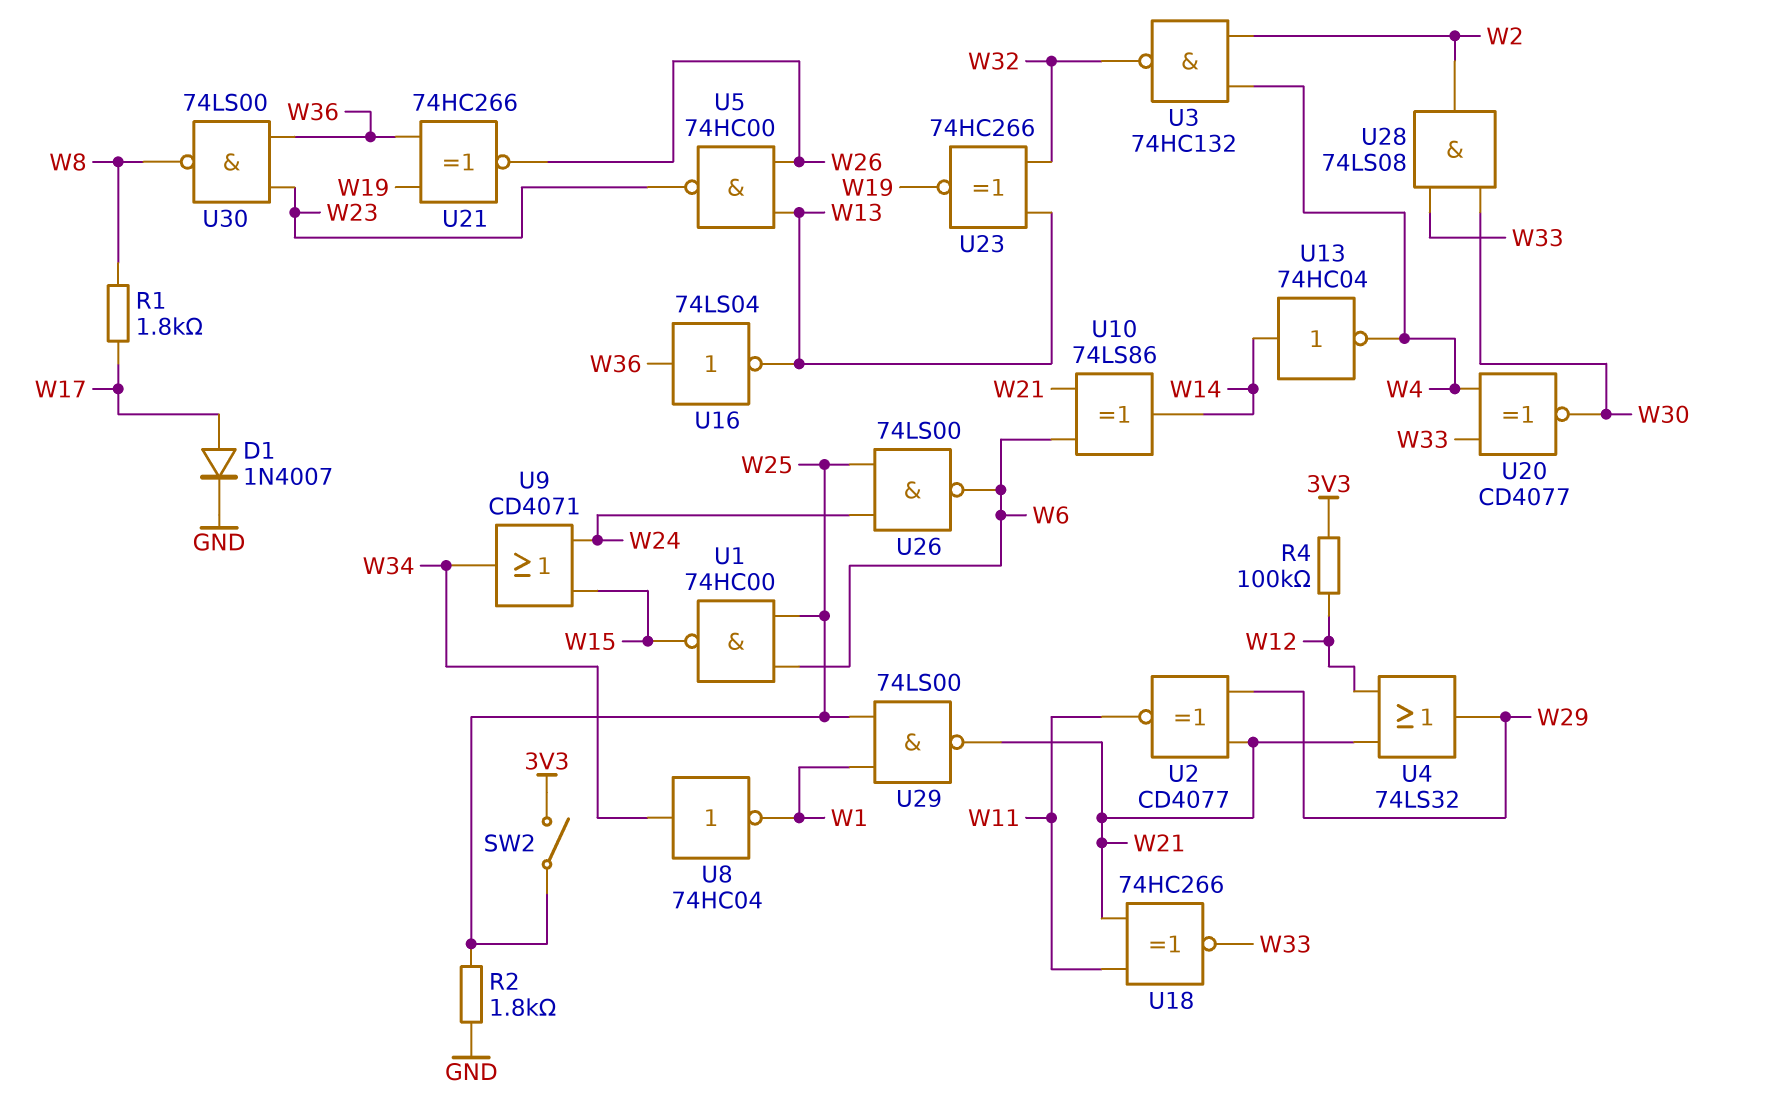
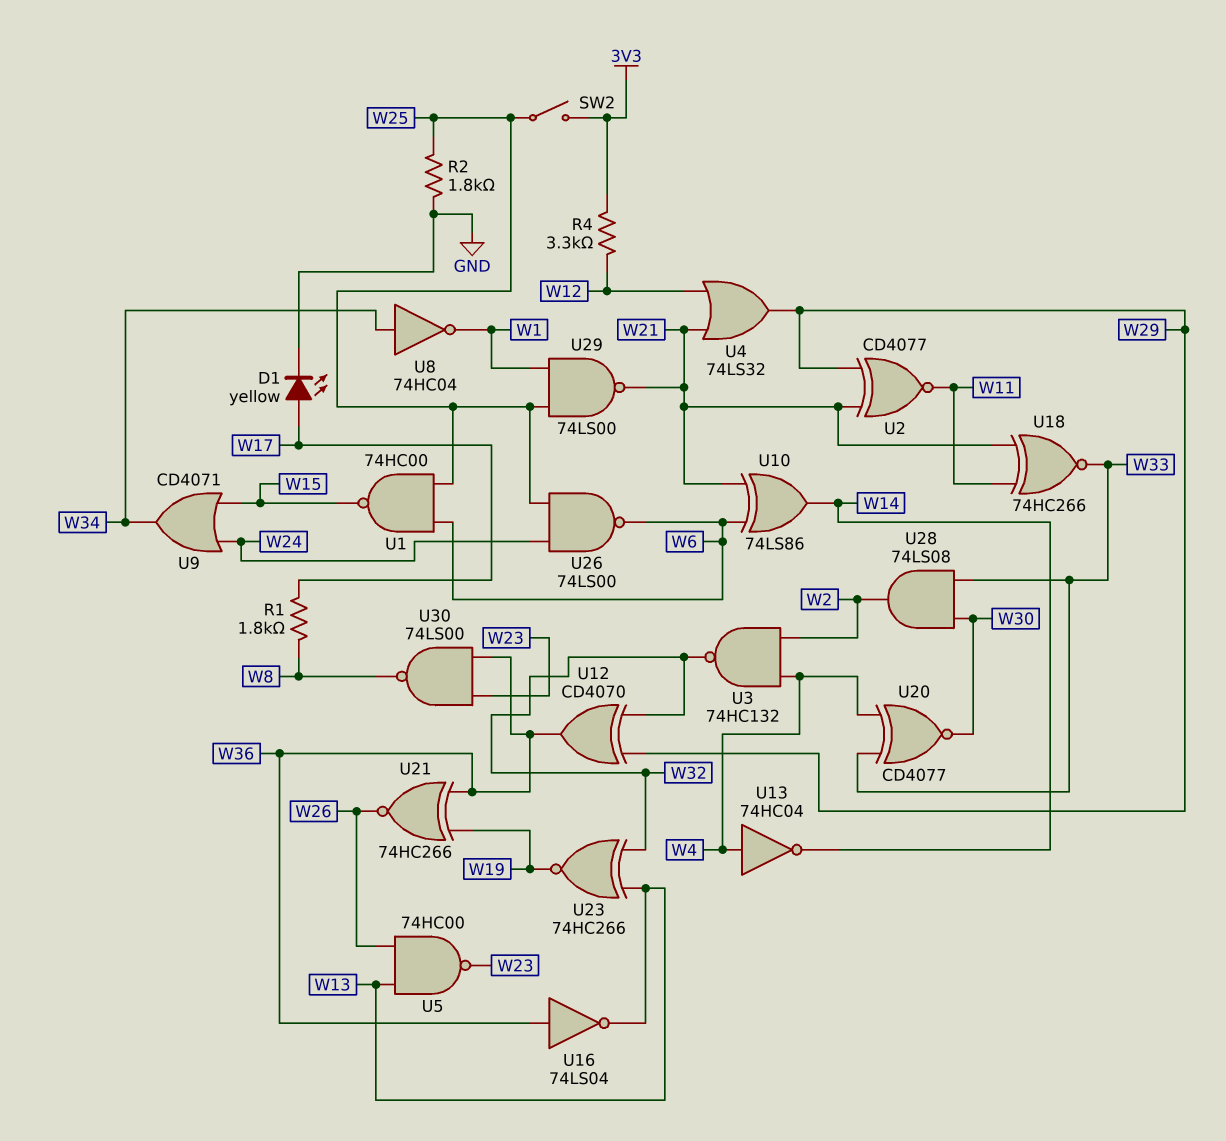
D1: diode 1N4007 (A W17, K GND) -> LED yellow (A W17, K GND)
R4: 100k (3V3, W12) -> 3.3k (3V3, W12)
U12: none -> XOR CD4070 (in W29, in W32, out W36)
U13: NOT 74HC04 (in W14, out W4) -> NOT 74HC04 (in W4, out W14)

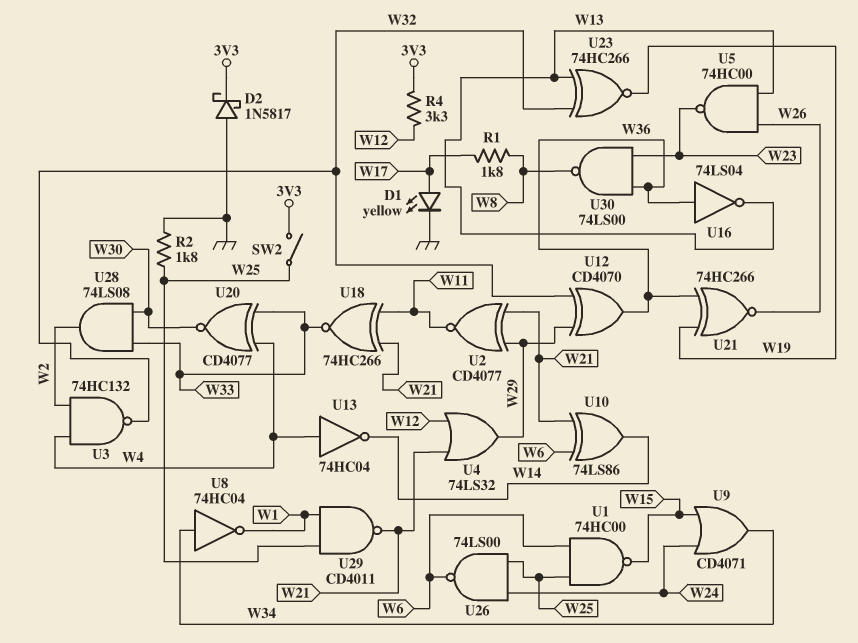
D2: none -> schottky 1N5817 (A GND, K 3V3)
U29: NAND 74LS00 (in W1, in W25, out W21) -> NAND CD4011 (in W1, in W25, out W21)

